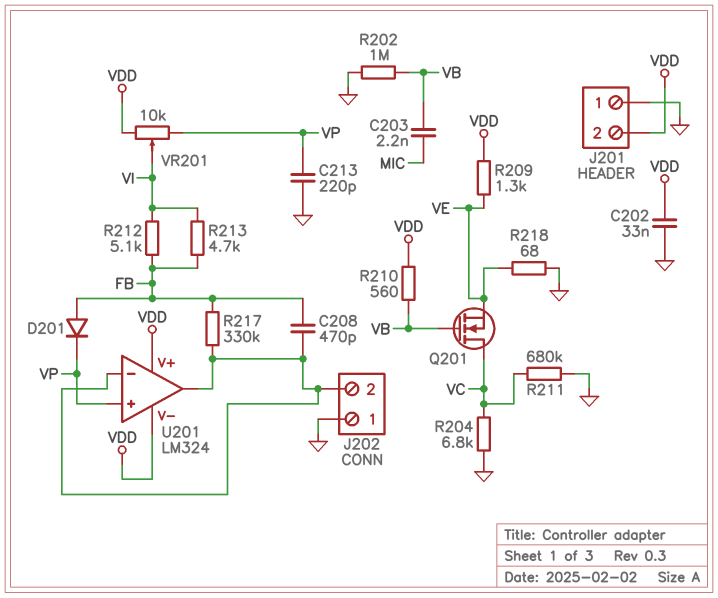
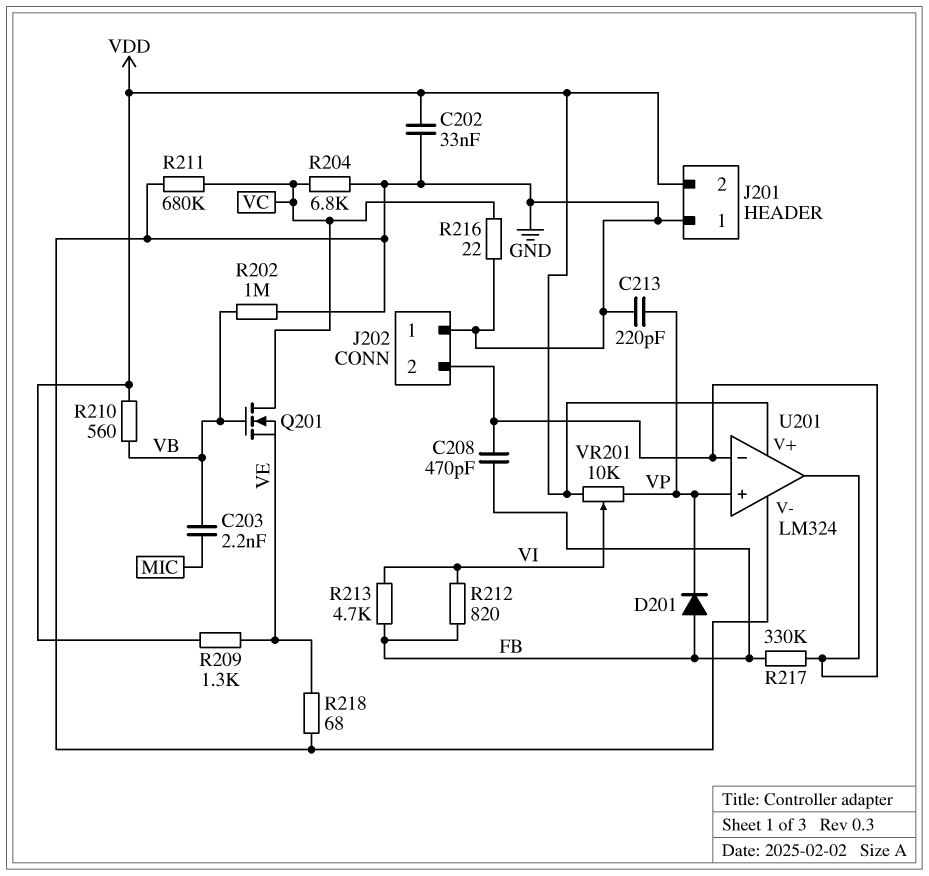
R212: 5.1k (FB, VI) -> 820 (FB, VI)
R216: none -> 22 (GND, VC)
U201 pin V-: VDD -> GND

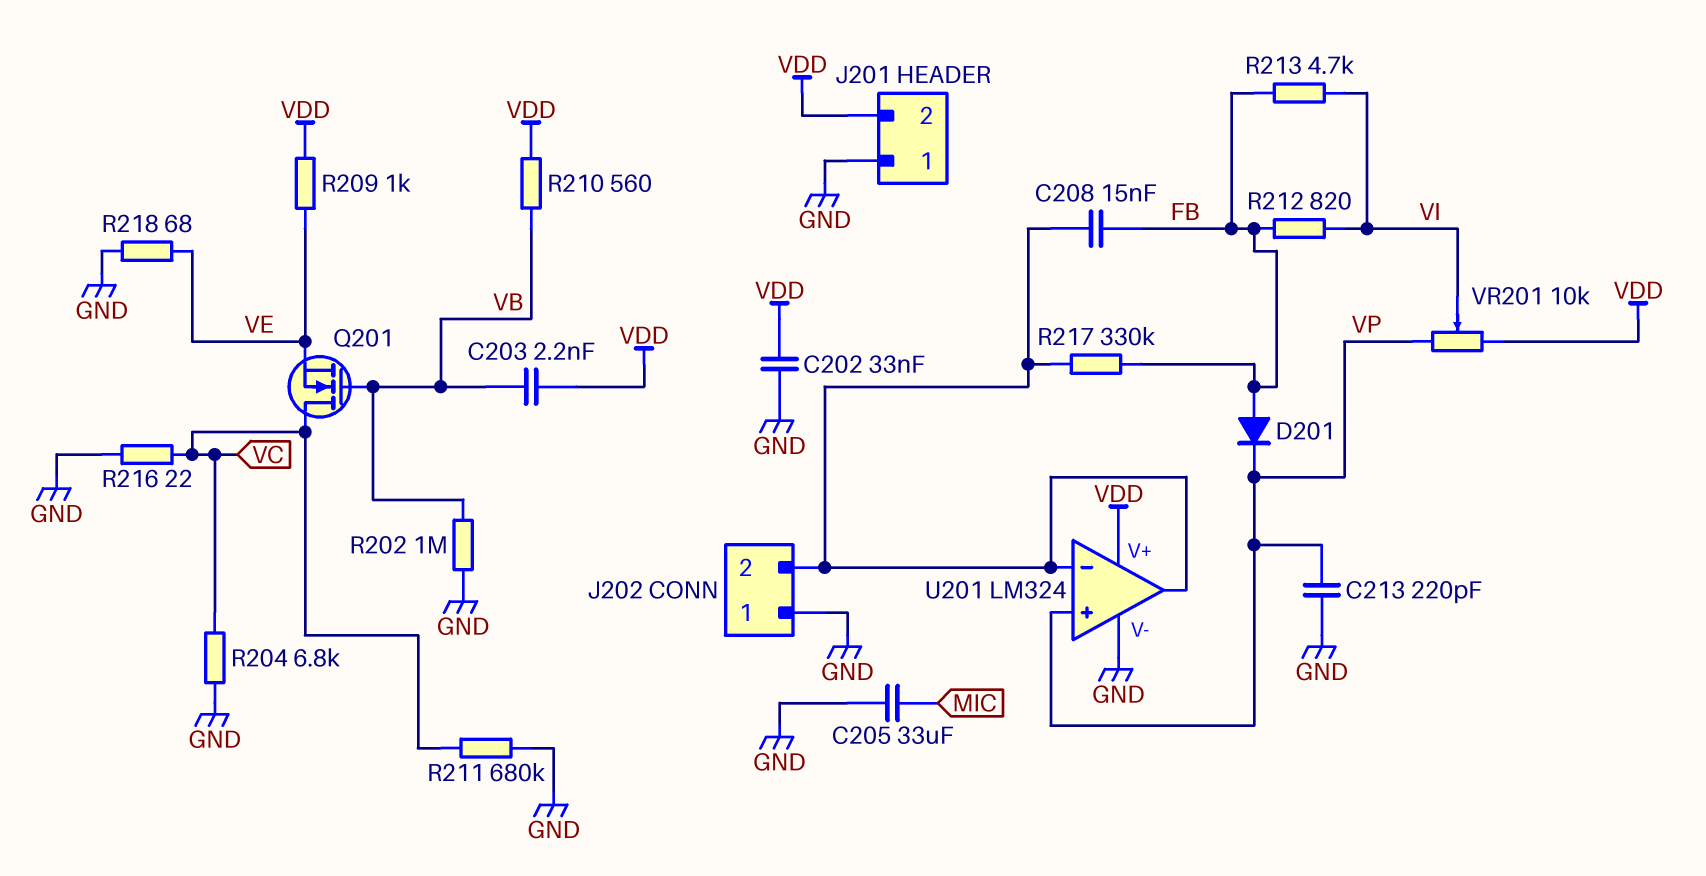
C203: 2.2nF (MIC, VB) -> 2.2nF (VB, VDD)
C205: none -> 33uF (GND, MIC)
C208: 470pF (FB, J202/2) -> 15nF (FB, J202/2)
R209: 1.3k (VDD, VE) -> 1k (VDD, VE)

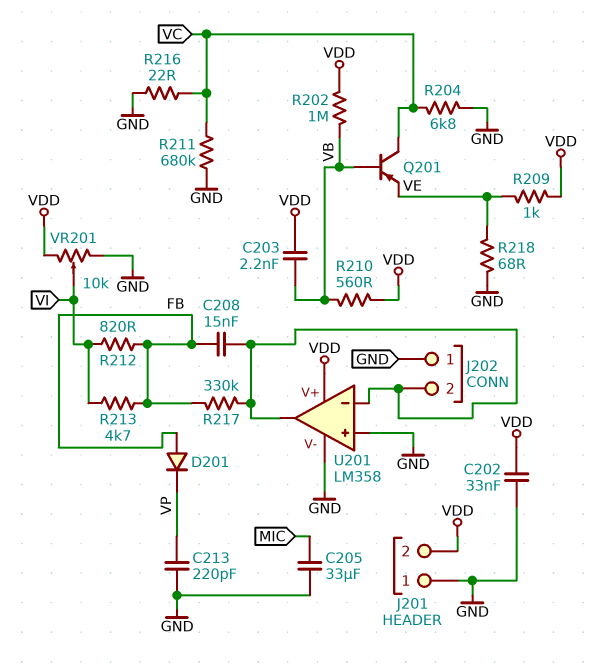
Q201: NMOS (G VB, D VC, S VE) -> PNP (B VB, C VC, E VE)
R202: 1M (GND, VB) -> 1M (VB, VDD)
U201: LM324 -> LM358
U201 pin in+: VP -> GND
VR201: 10k (VDD, VP, wiper VI) -> 10k (GND, VDD, wiper VI)

